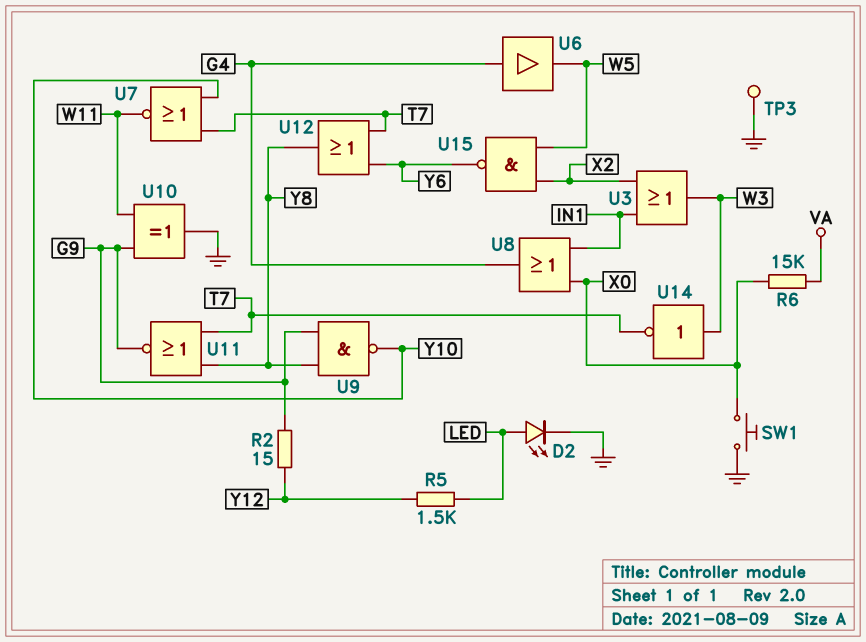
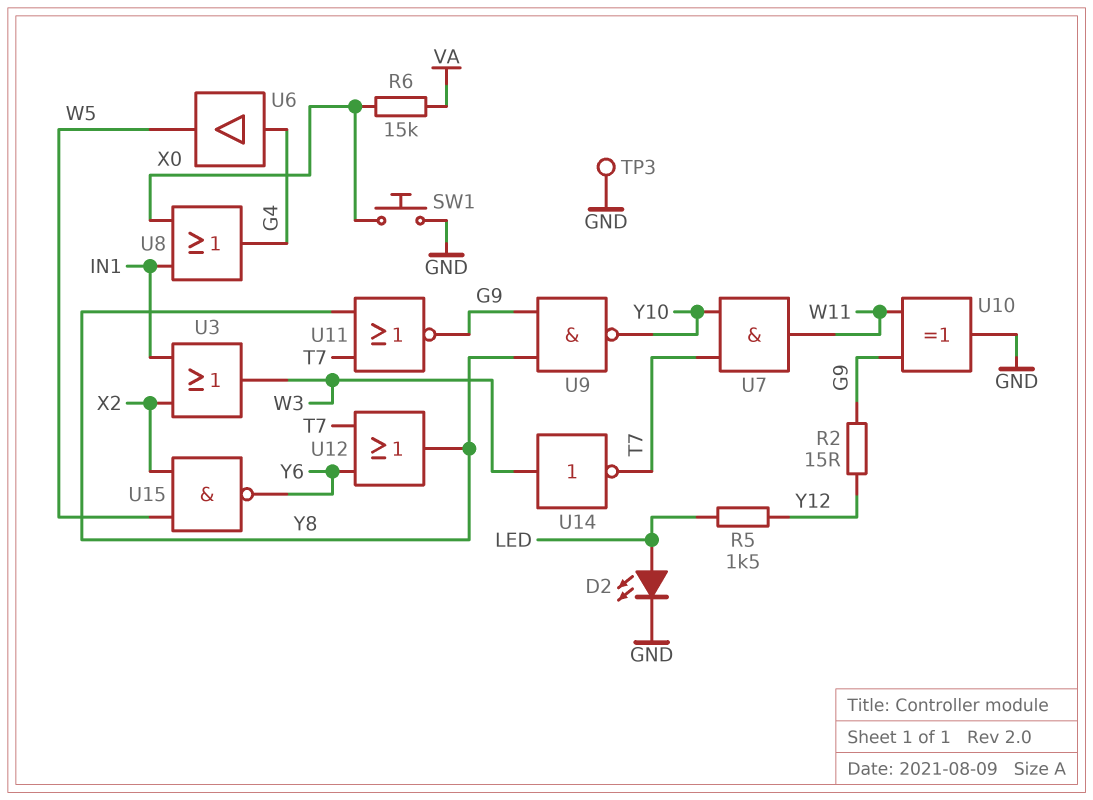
U7: NOR (in T7, in Y10, out W11) -> AND (in T7, in Y10, out W11)

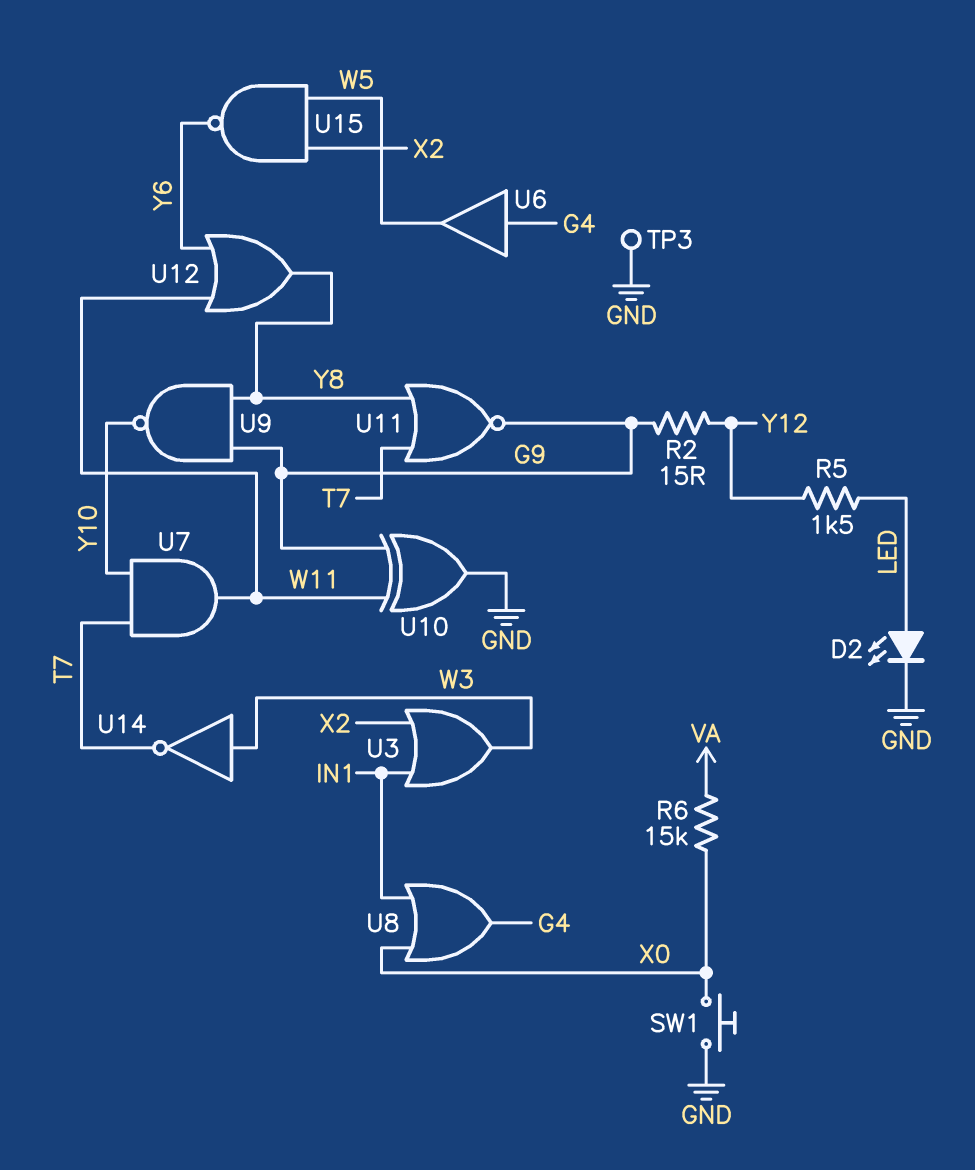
U12: OR (in T7, in Y6, out Y8) -> OR (in W11, in Y6, out Y8)

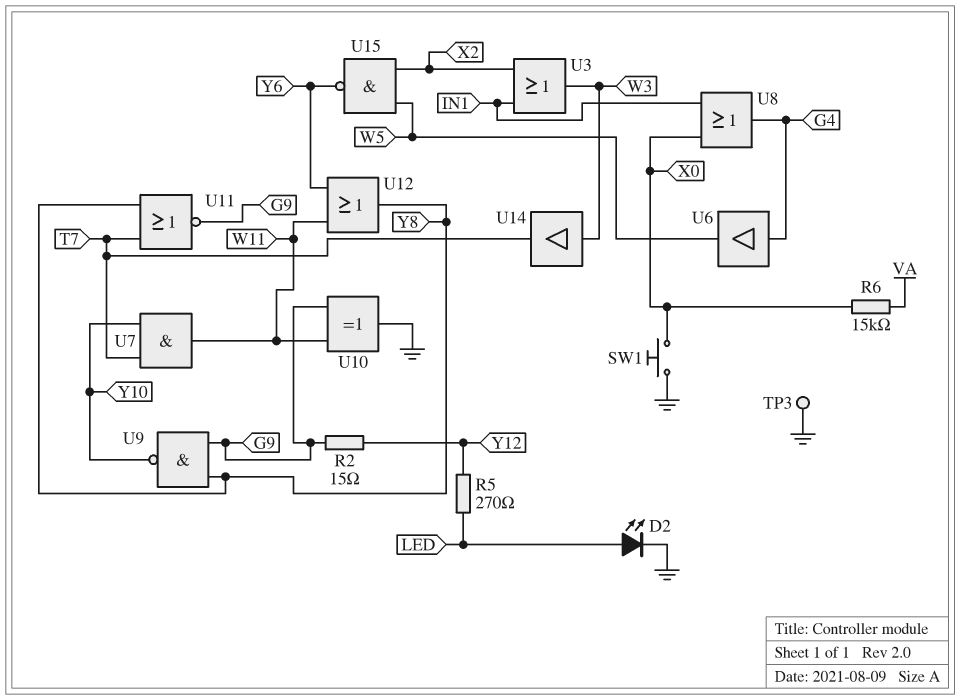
R5: 1.5k (LED, Y12) -> 270 (LED, Y12)
U14: NOT (in W3, out T7) -> buffer (in W3, out T7)

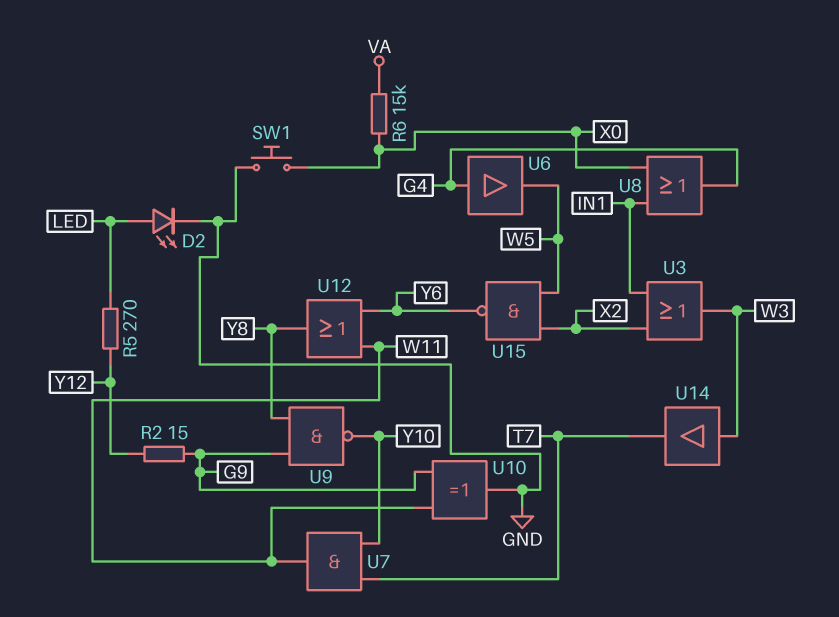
TP3: test point (GND) -> none
U11: NOR (in T7, in Y8, out G9) -> none

